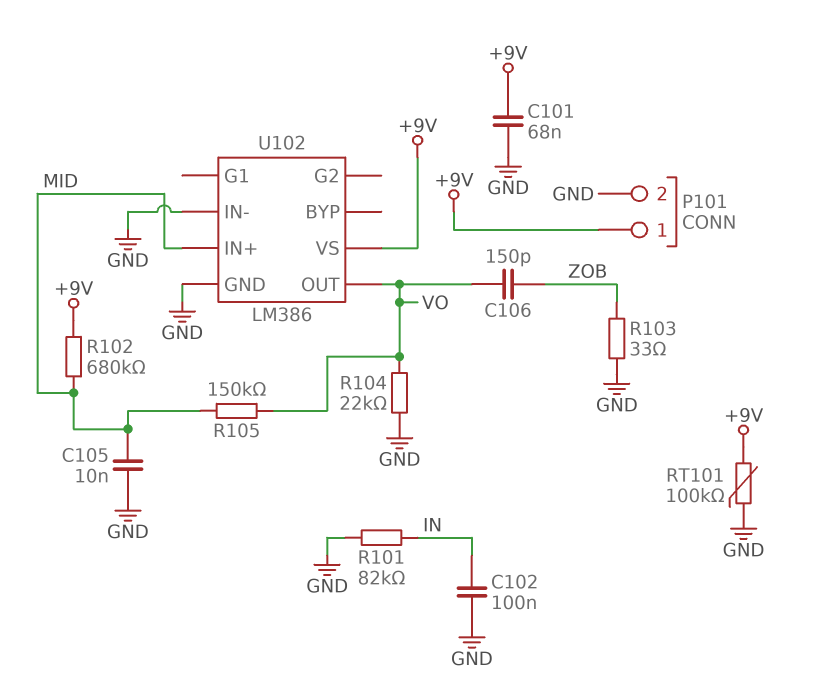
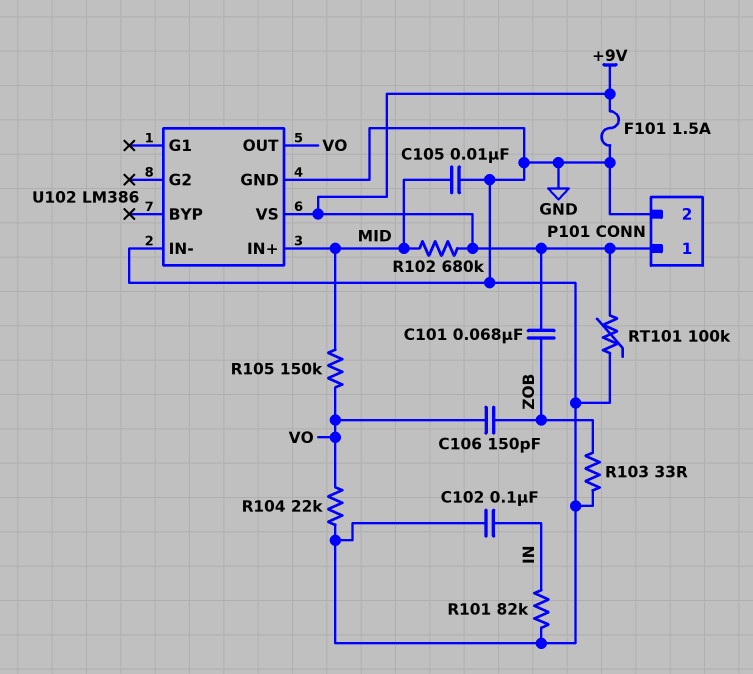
C101: 68nF (+9V, GND) -> 68nF (+9V, ZOB)
F101: none -> 1.5A (+9V, GND)

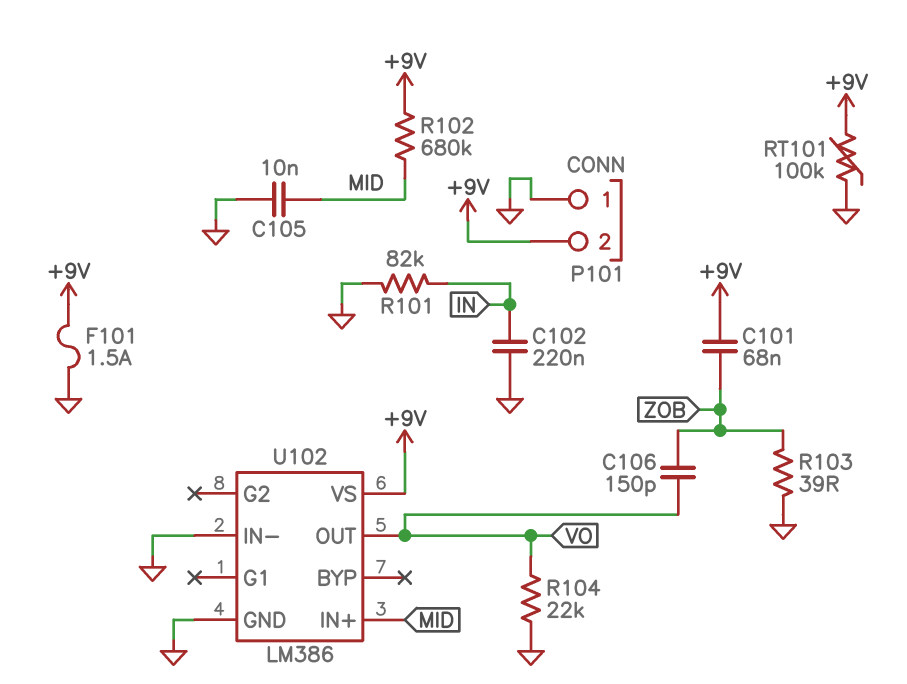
C102: 100nF (GND, IN) -> 220nF (GND, IN)
P101 pin 1: +9V -> GND
P101 pin 2: GND -> +9V
R103: 33 (GND, ZOB) -> 39 (GND, ZOB)
R105: 150k (MID, VO) -> none

